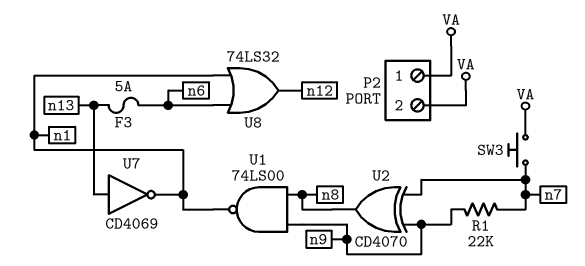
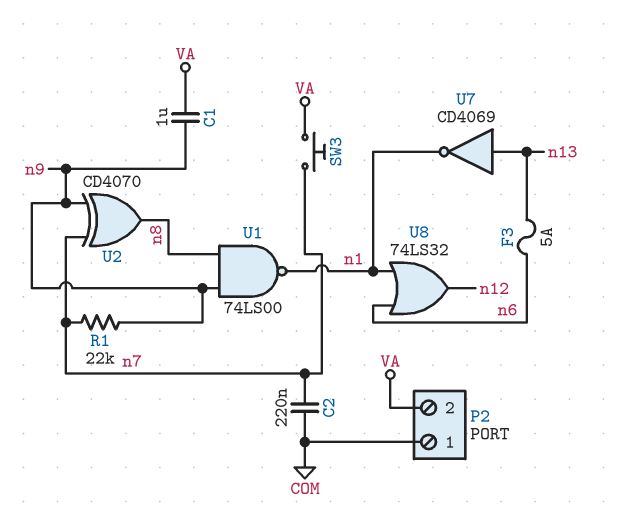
C1: none -> 1uF (VA, n9)
C2: none -> 220nF (COM, n7)
P2 pin 1: VA -> COM

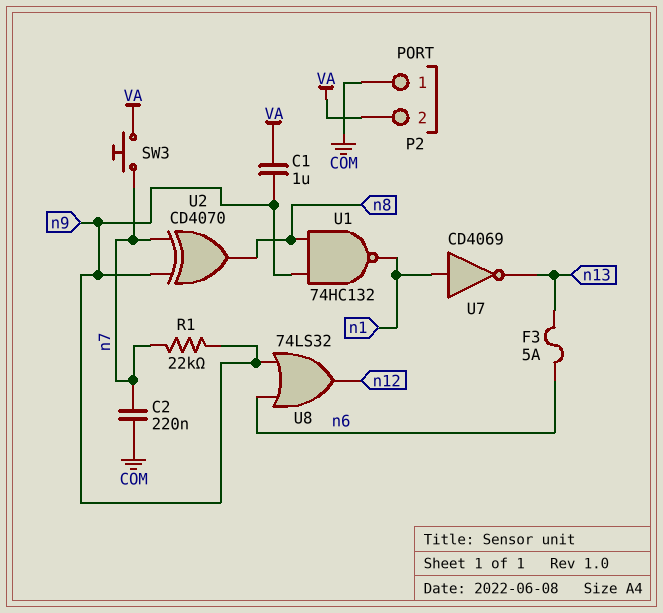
U1: NAND 74LS00 (in n8, in n9, out n1) -> NAND 74HC132 (in n8, in n9, out n1)
U7: NOT CD4069 (in n13, out n1) -> NOT CD4069 (in n1, out n13)
U8: OR 74LS32 (in n1, in n6, out n12) -> OR 74LS32 (in n6, in n9, out n12)

